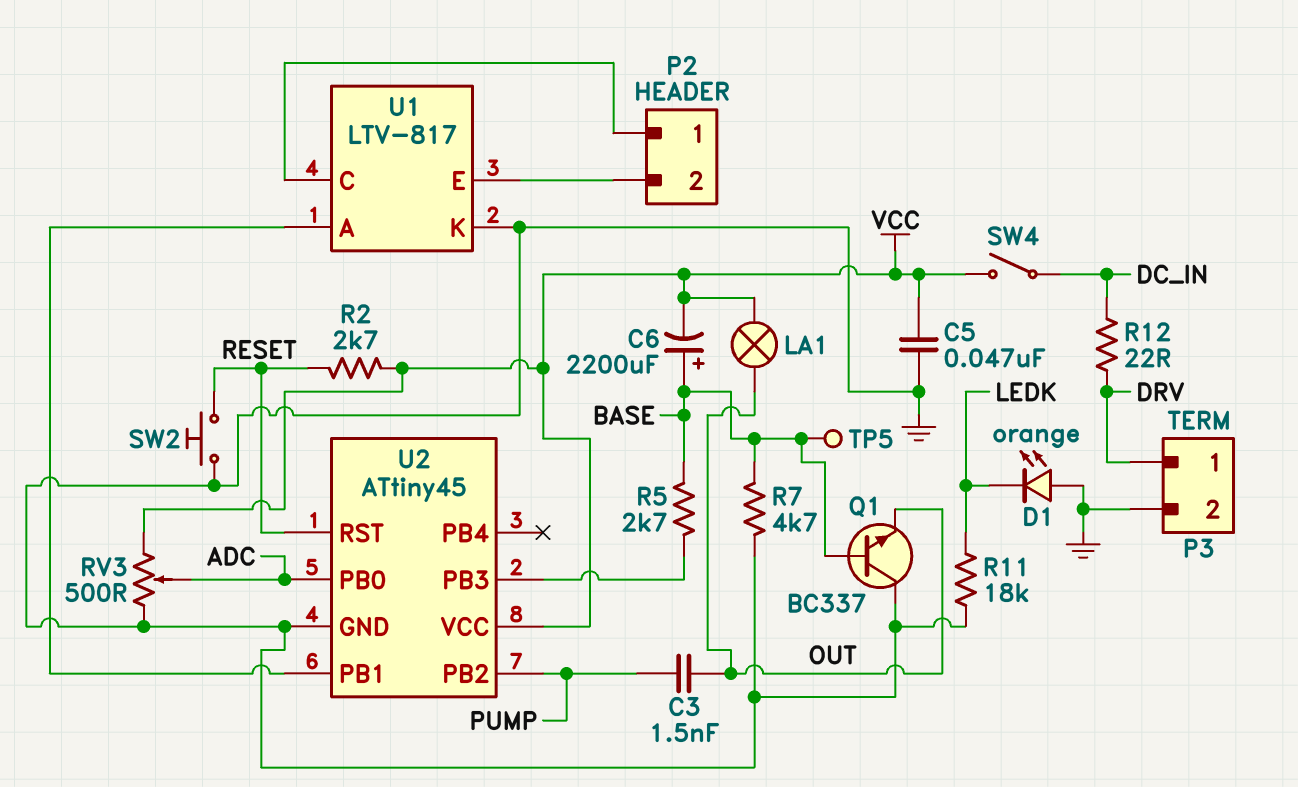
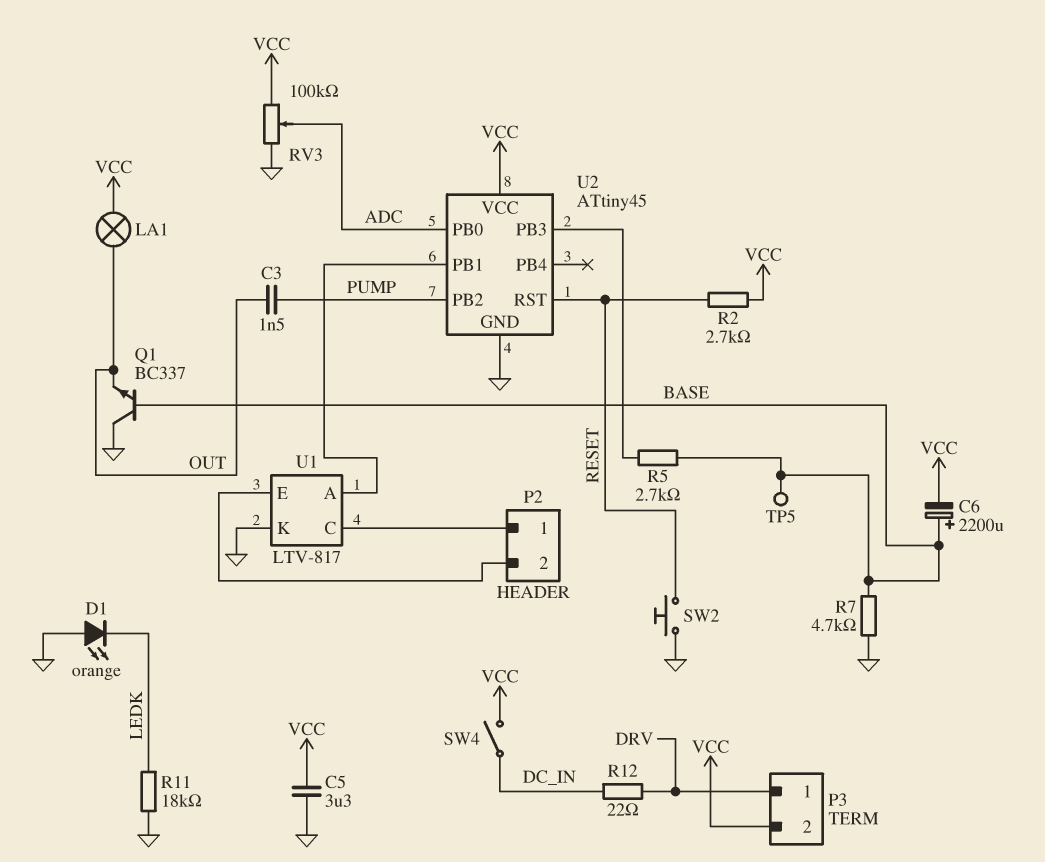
C5: 47nF (GND, VCC) -> 3.3uF (GND, VCC)
P3 pin 2: GND -> VCC
RV3: 500 (GND, VCC, wiper ADC) -> 100k (GND, VCC, wiper ADC)

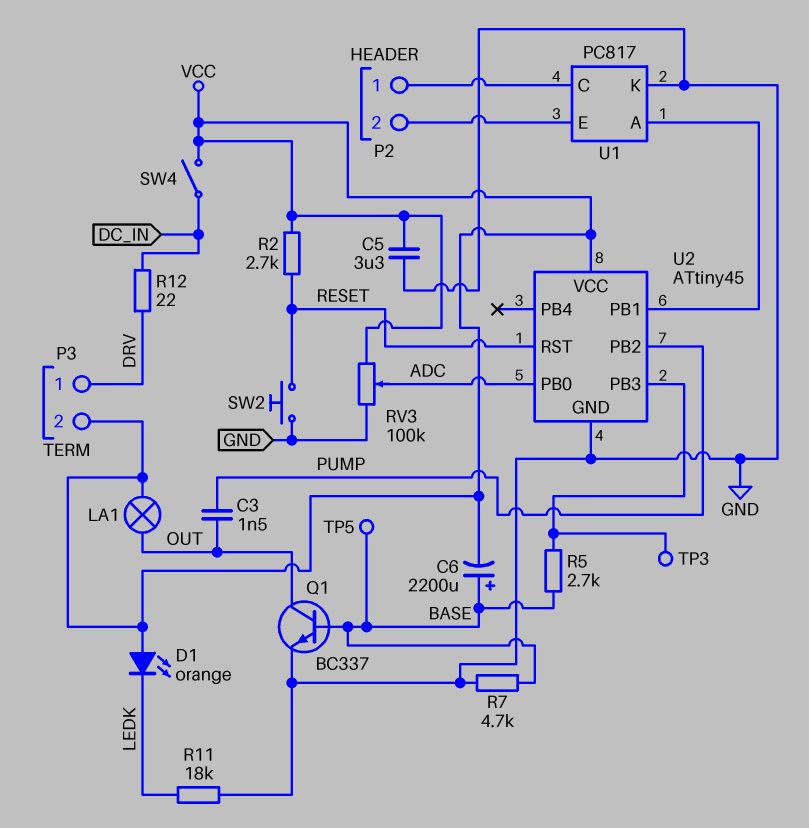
D1: LED orange (A GND, K LEDK) -> LED orange (A VCC, K LEDK)
Q1: NPN BC337 (B BASE, C GND, E OUT) -> NPN BC337 (B BASE, C OUT, E GND)
TP3: none -> test point (U2/PB3)
U1: LTV-817 -> PC817

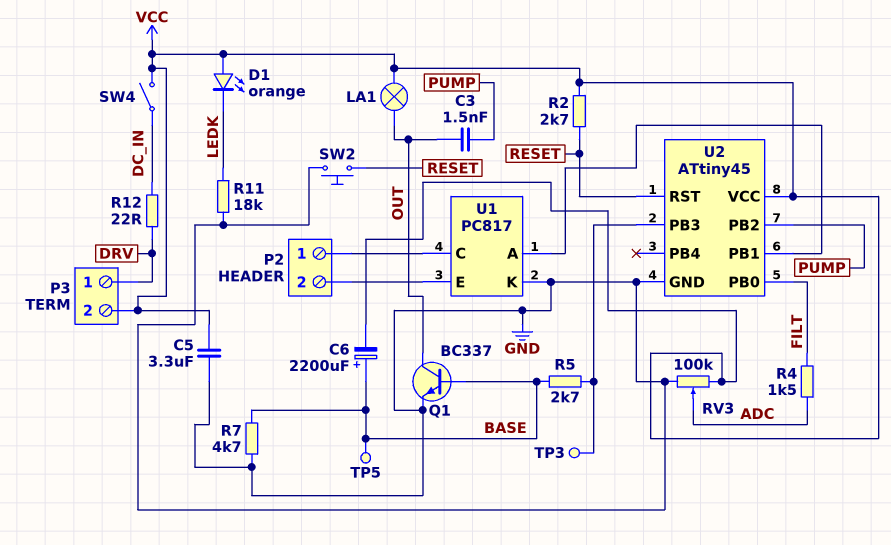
R4: none -> 1.5k (ADC, FILT)
U2 pin PB0: ADC -> FILT

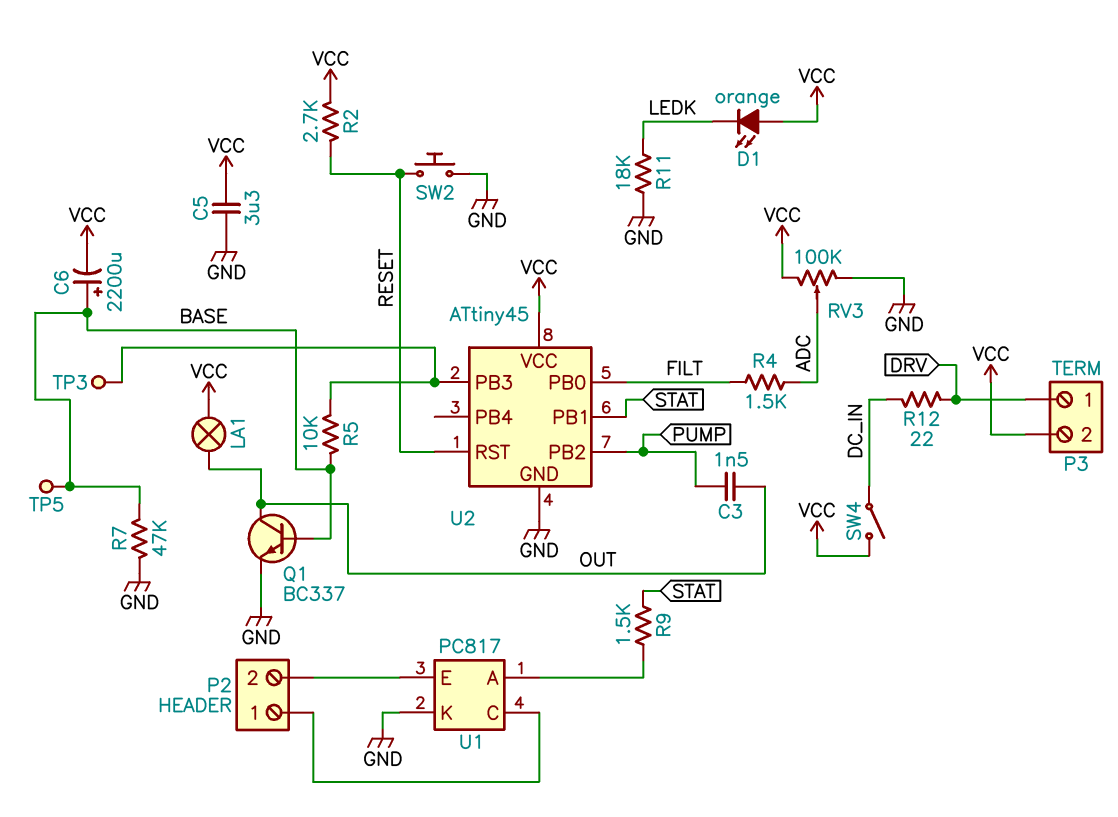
R5: 2.7k (BASE, U2/PB3) -> 10k (BASE, U2/PB3)
R7: 4.7k (BASE, GND) -> 47k (BASE, GND)
R9: none -> 1.5k (STAT, U1/A)
U2 pin PB1: U1/A -> STAT

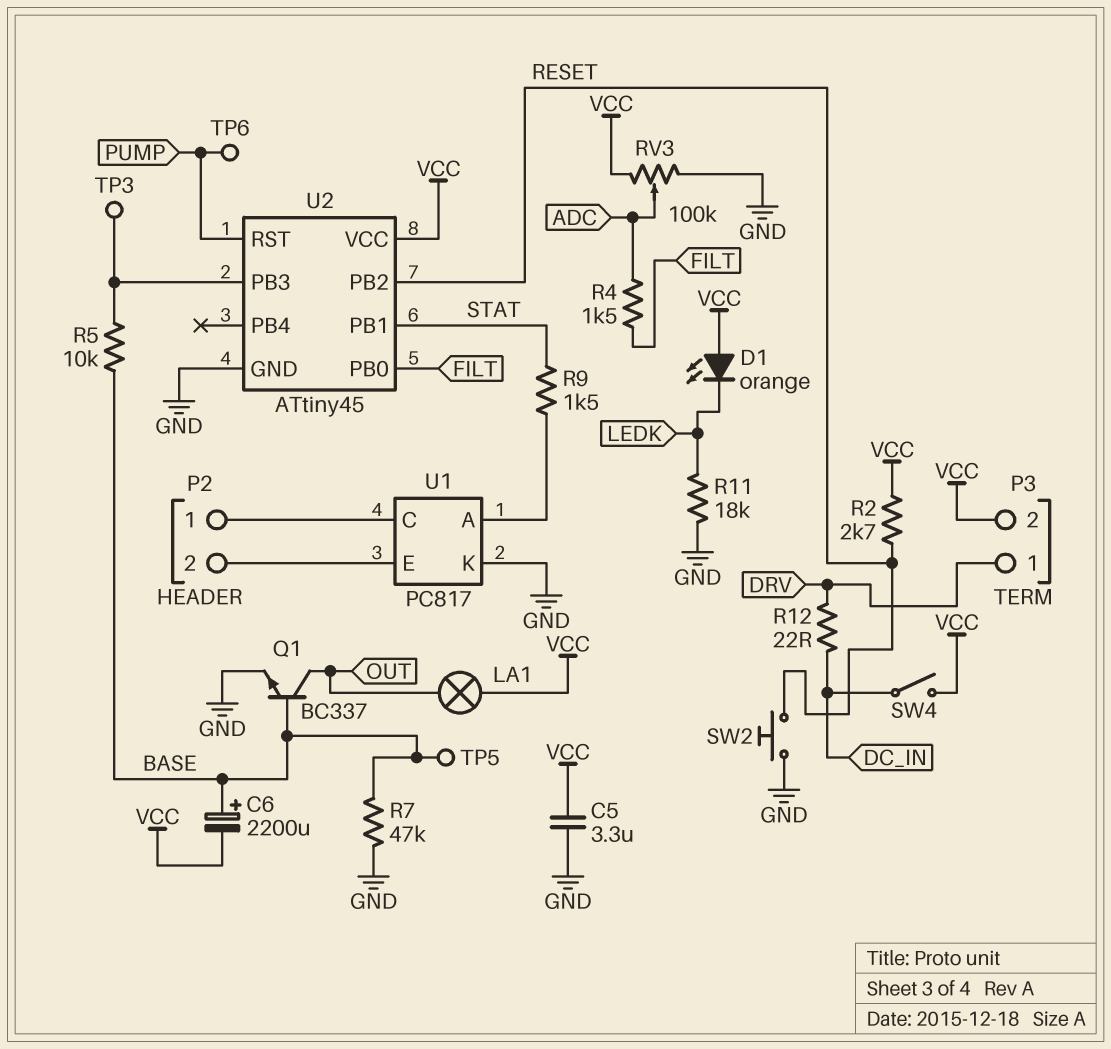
C3: 1.5nF (OUT, PUMP) -> none
TP6: none -> test point (PUMP)
U2 pin PB2: PUMP -> RESET
U2 pin RST: RESET -> PUMP

